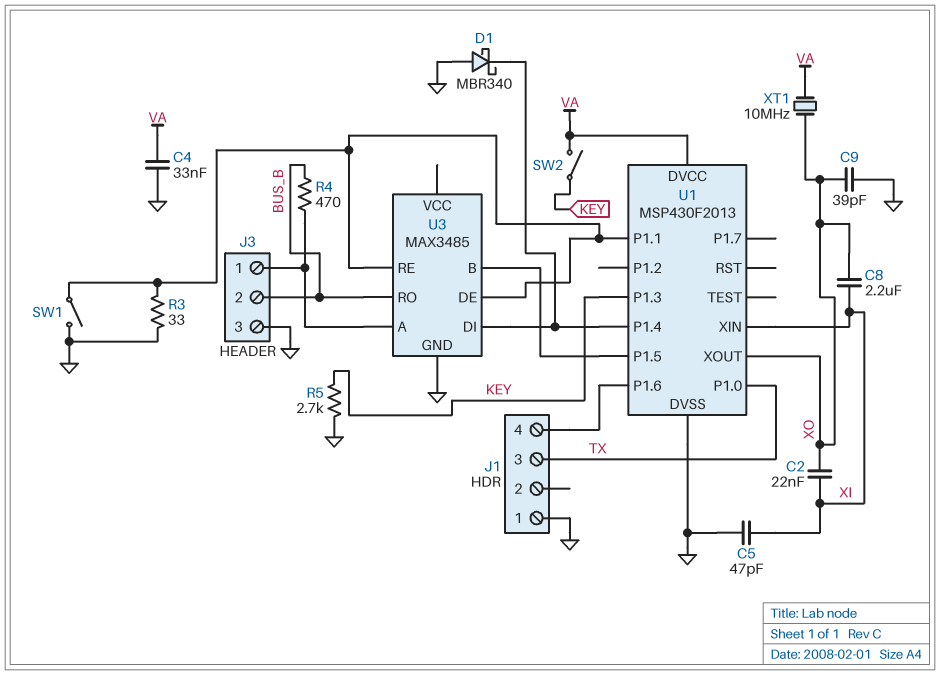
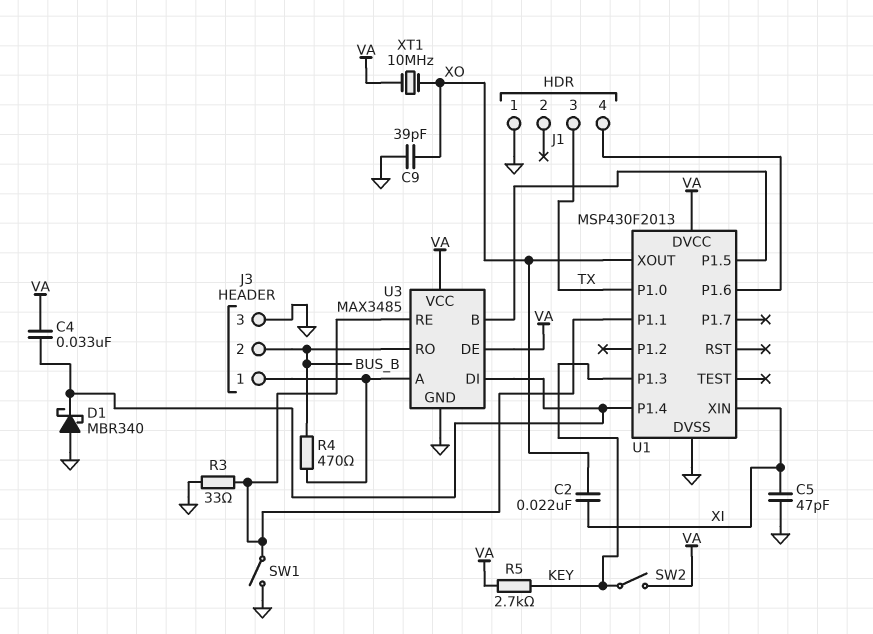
C4: 33nF (GND, VA) -> 33nF (U1/P1.4, VA)
C8: 2.2uF (XI, XO) -> none
R5: 2.7k (GND, KEY) -> 2.7k (KEY, VA)
U3 pin DE: U1/P1.1 -> VA
U3 pin VCC: none -> VA

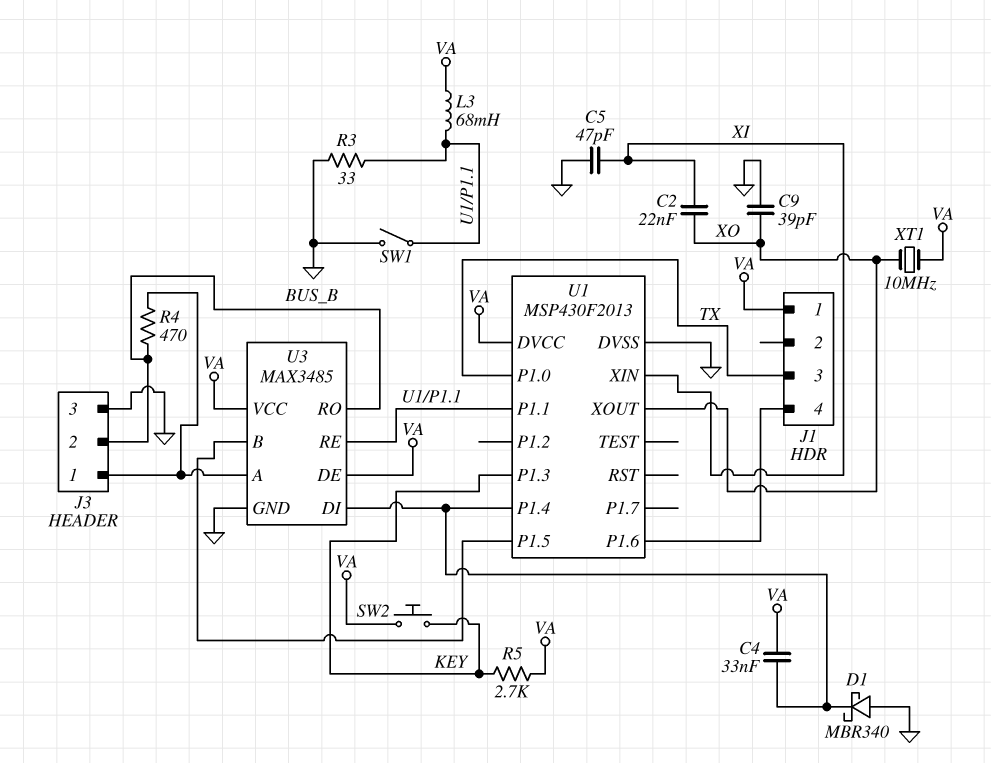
J1 pin 1: GND -> VA
L3: none -> 68mH (U1/P1.1, VA)
SW2: switch (KEY, VA) -> button (KEY, VA)

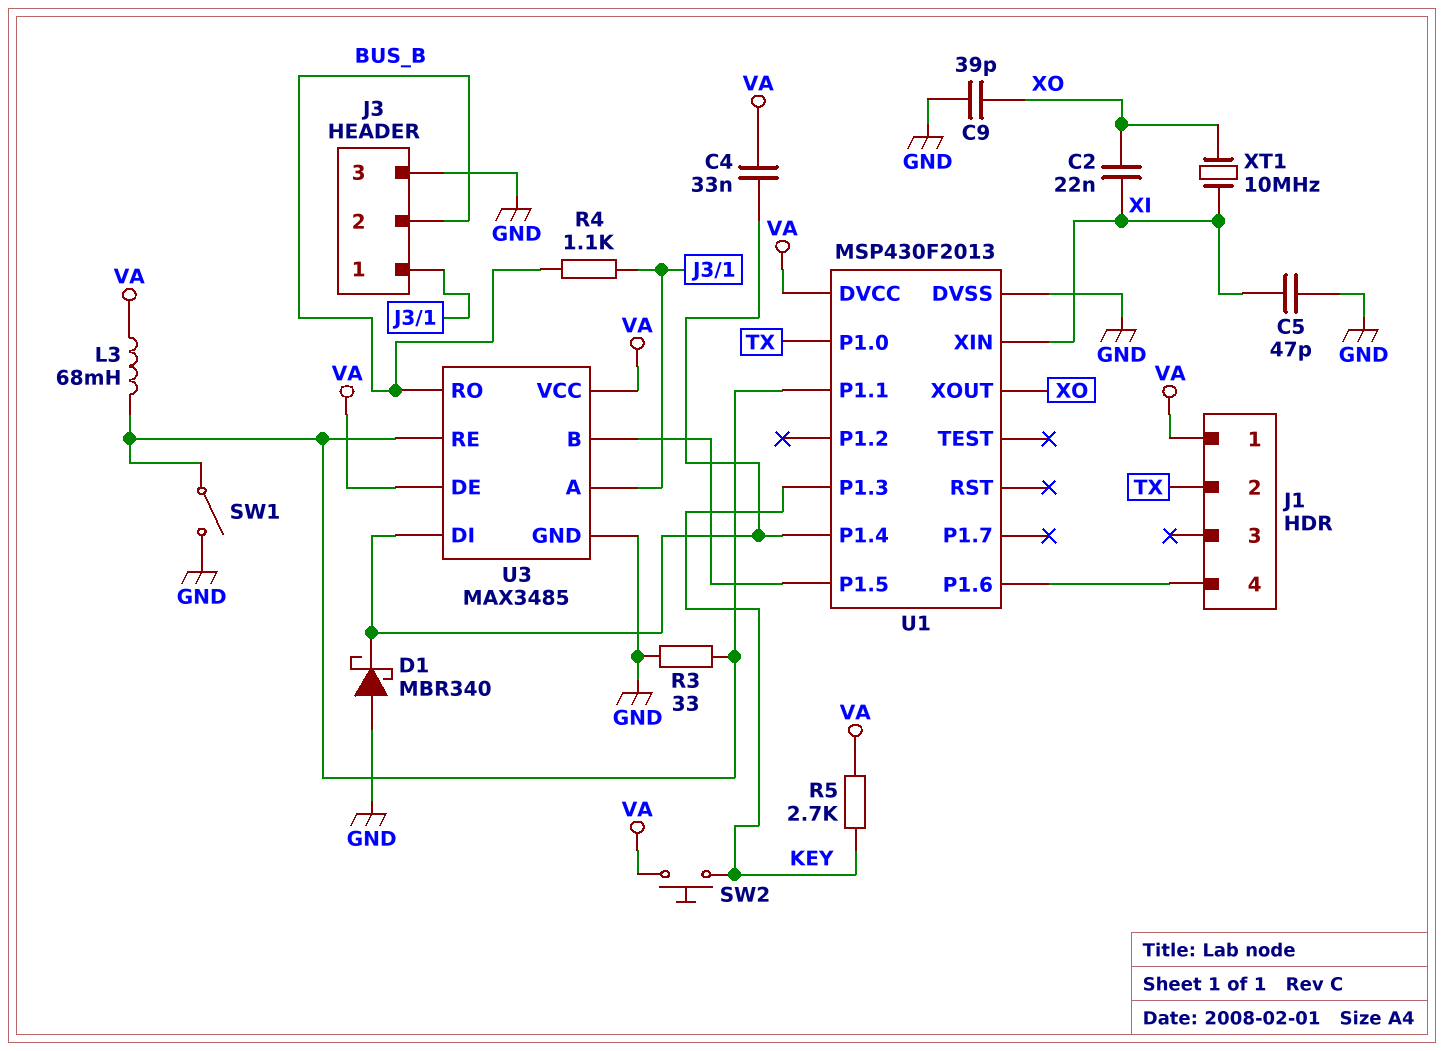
J1 pin 2: none -> TX
J1 pin 3: TX -> none
R4: 470 (BUS_B, J3/1) -> 1.1k (BUS_B, J3/1)
XT1: 10MHz (VA, XO) -> 10MHz (XI, XO)

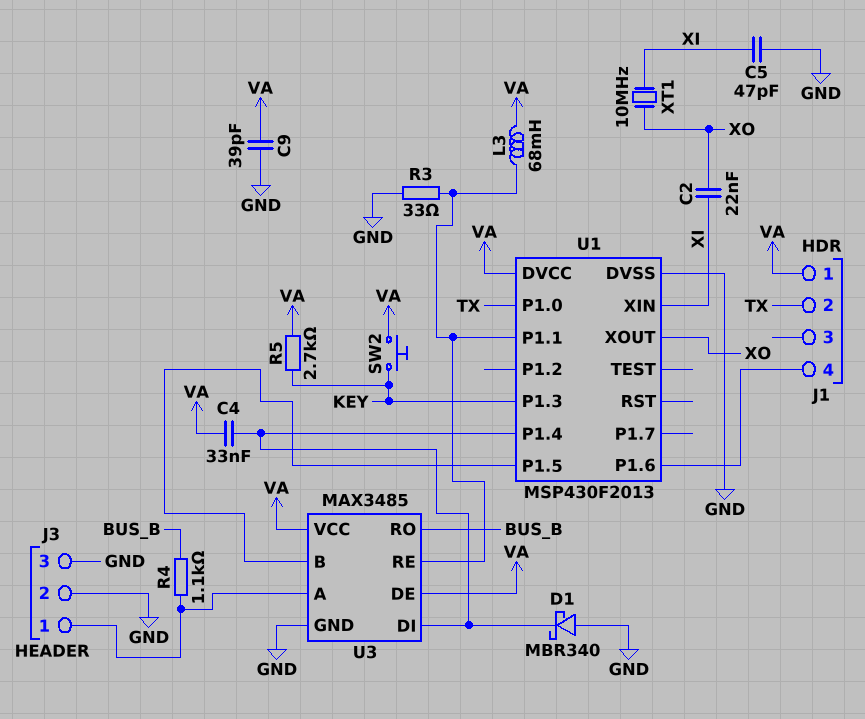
C9: 39pF (GND, XO) -> 39pF (GND, VA)
J3 pin 2: BUS_B -> GND
SW1: switch (GND, U1/P1.1) -> none

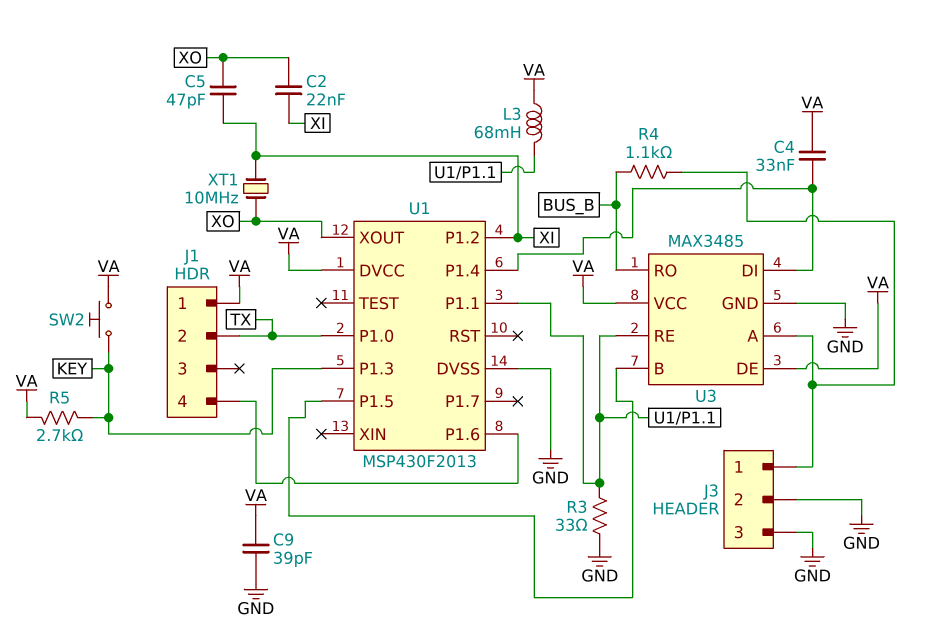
C5: 47pF (GND, XI) -> 47pF (XI, XO)
D1: schottky MBR340 (A GND, K U1/P1.4) -> none
U1 pin P1.2: none -> XI
U1 pin XIN: XI -> none

